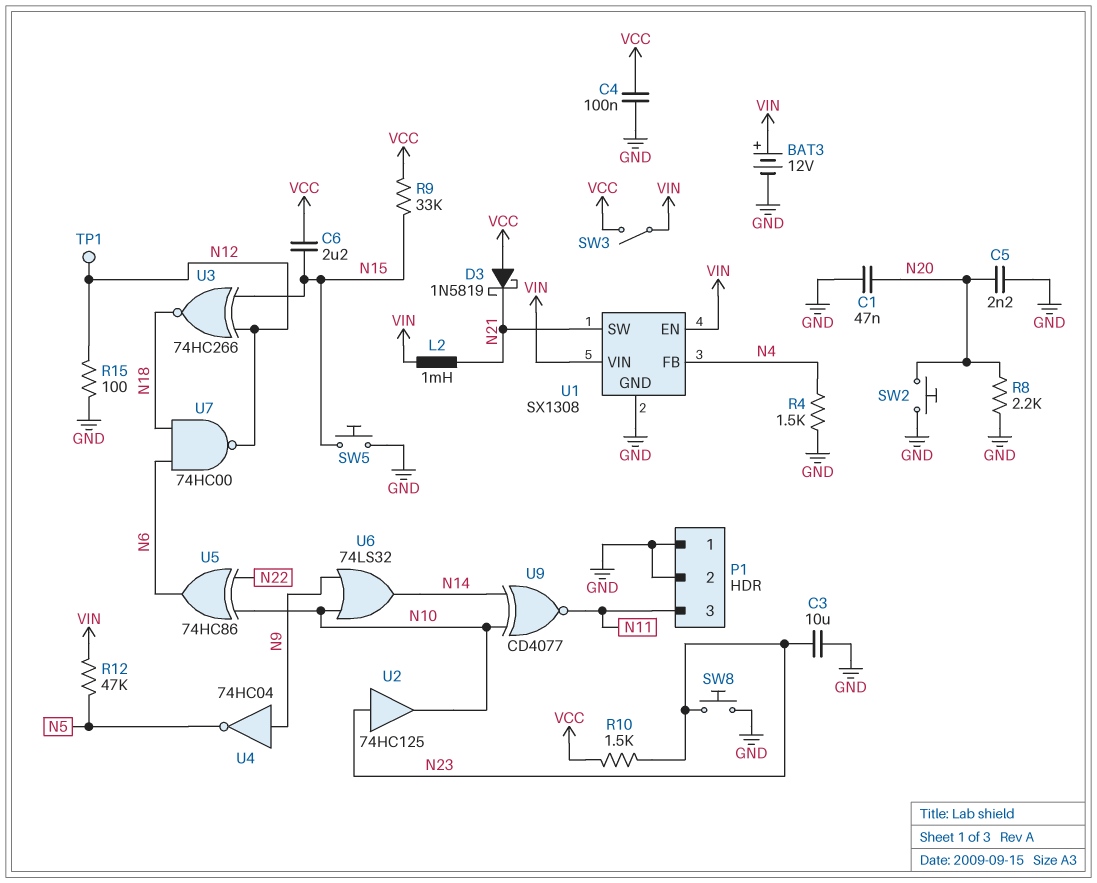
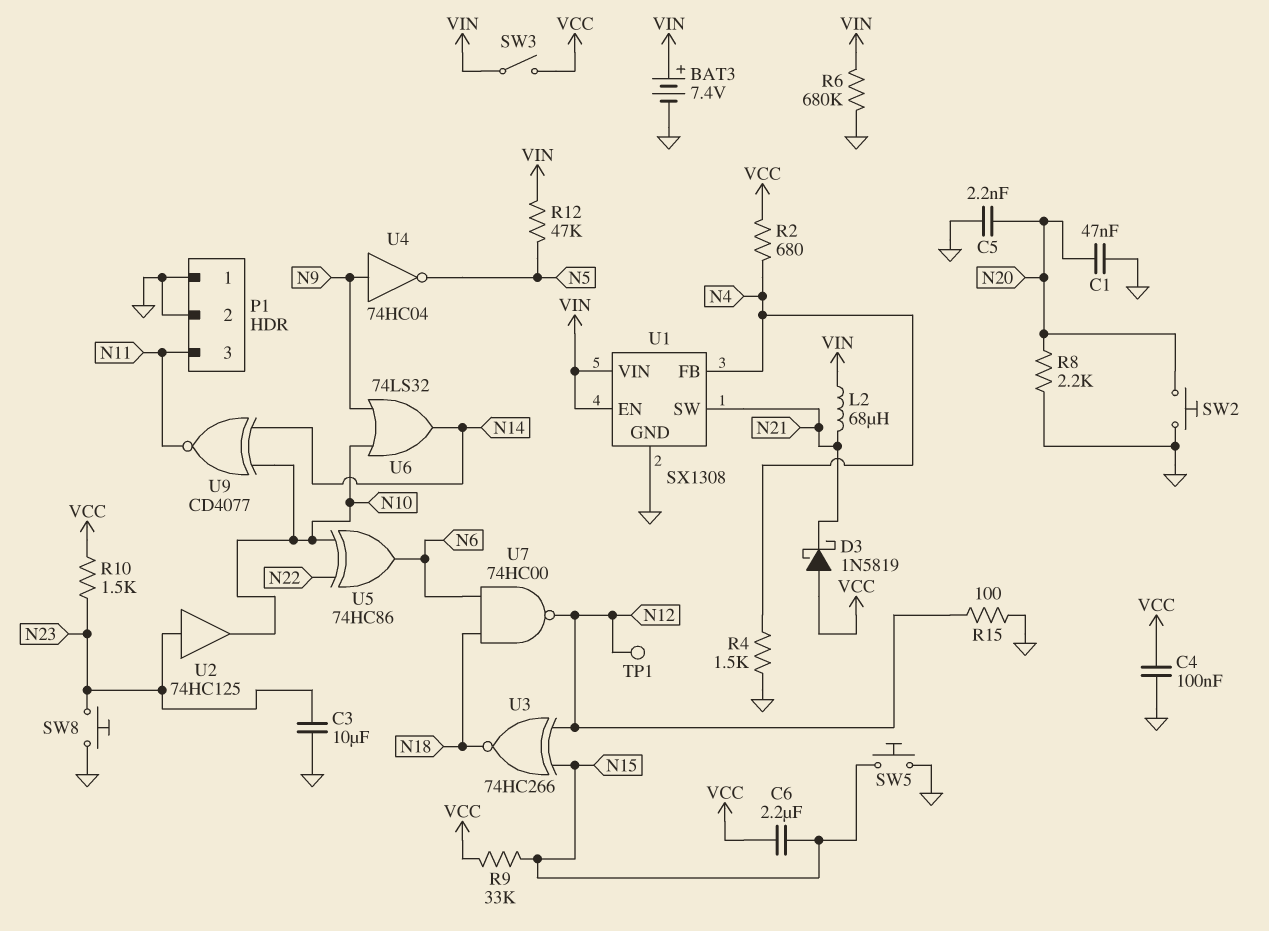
BAT3: 12V (plus VIN, minus GND) -> 7.4V (plus VIN, minus GND)
L2: 1mH (N21, VIN) -> 68uH (N21, VIN)
R2: none -> 680 (N4, VCC)
R6: none -> 680k (GND, VIN)

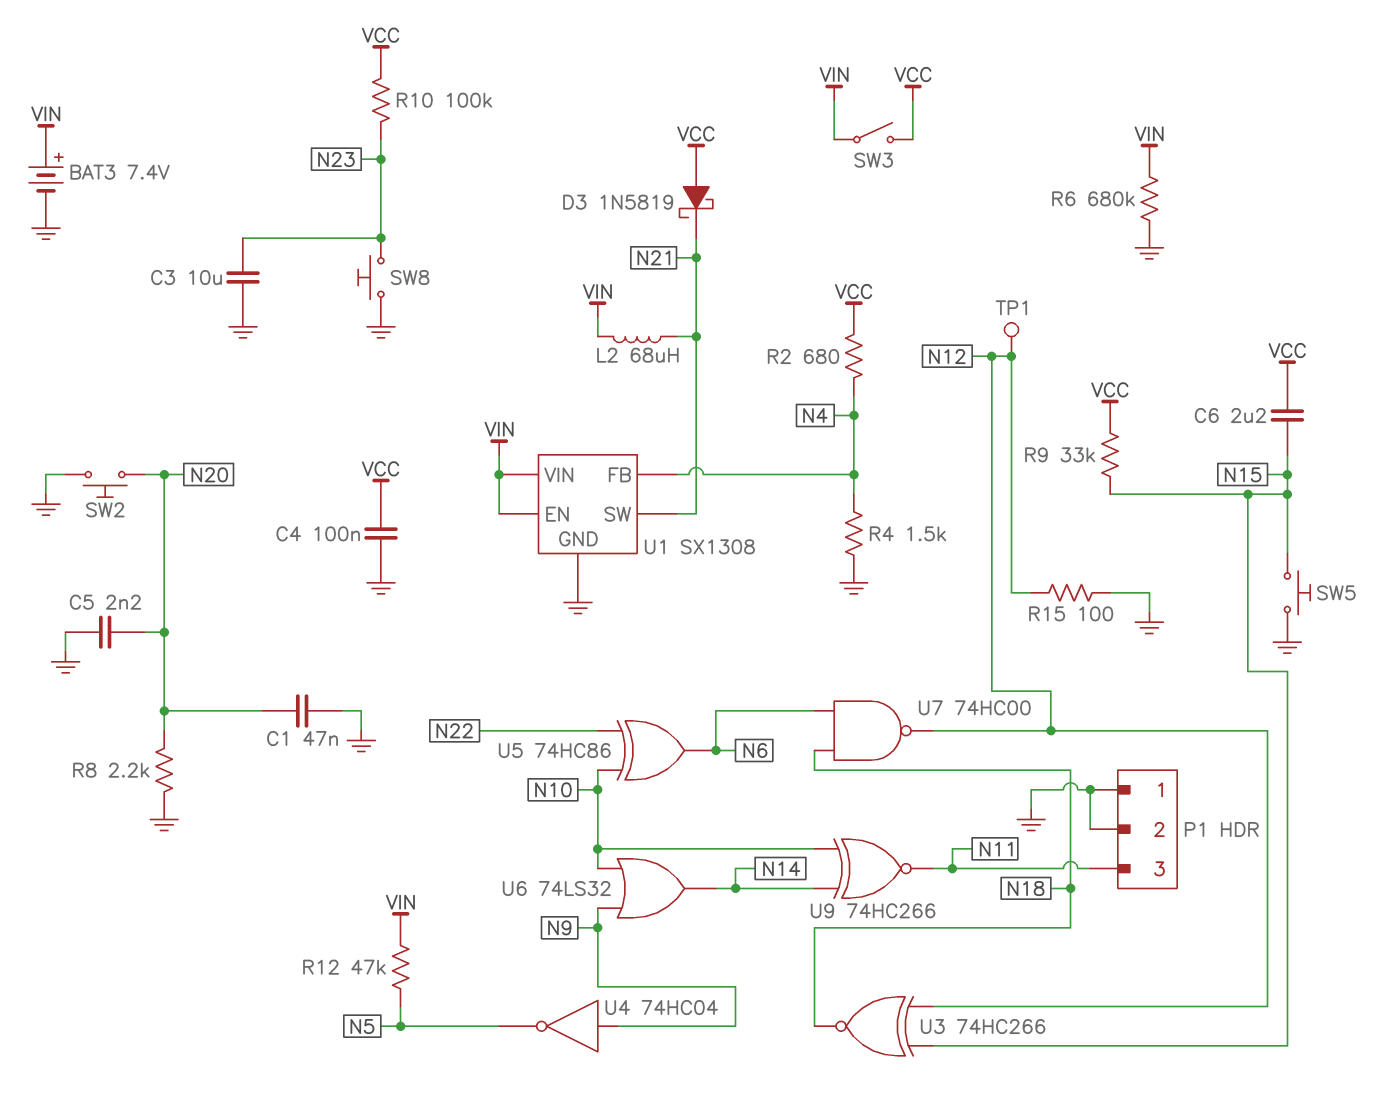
R10: 1.5k (N23, VCC) -> 100k (N23, VCC)
U2: buffer 74HC125 (in N23, out N10) -> none
U9: XNOR CD4077 (in N10, in N14, out N11) -> XNOR 74HC266 (in N10, in N14, out N11)

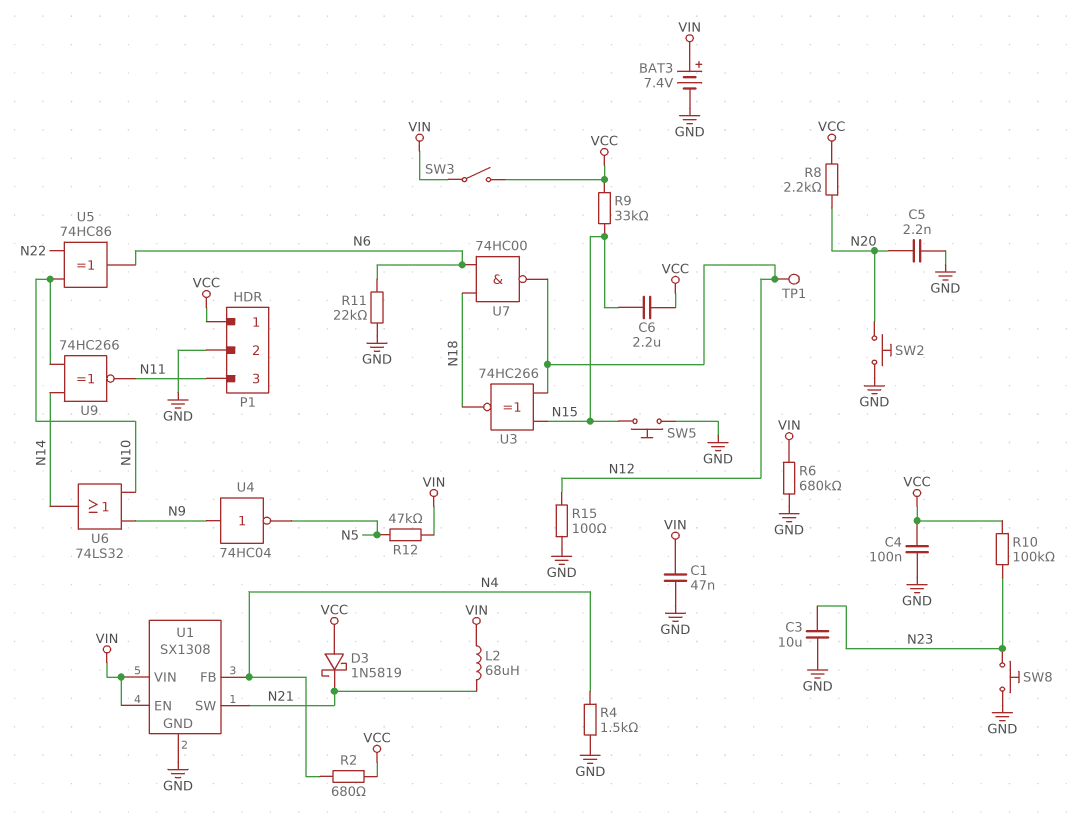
C1: 47nF (GND, N20) -> 47nF (GND, VIN)
P1 pin 1: GND -> VCC
R8: 2.2k (GND, N20) -> 2.2k (N20, VCC)
R11: none -> 22k (GND, N6)

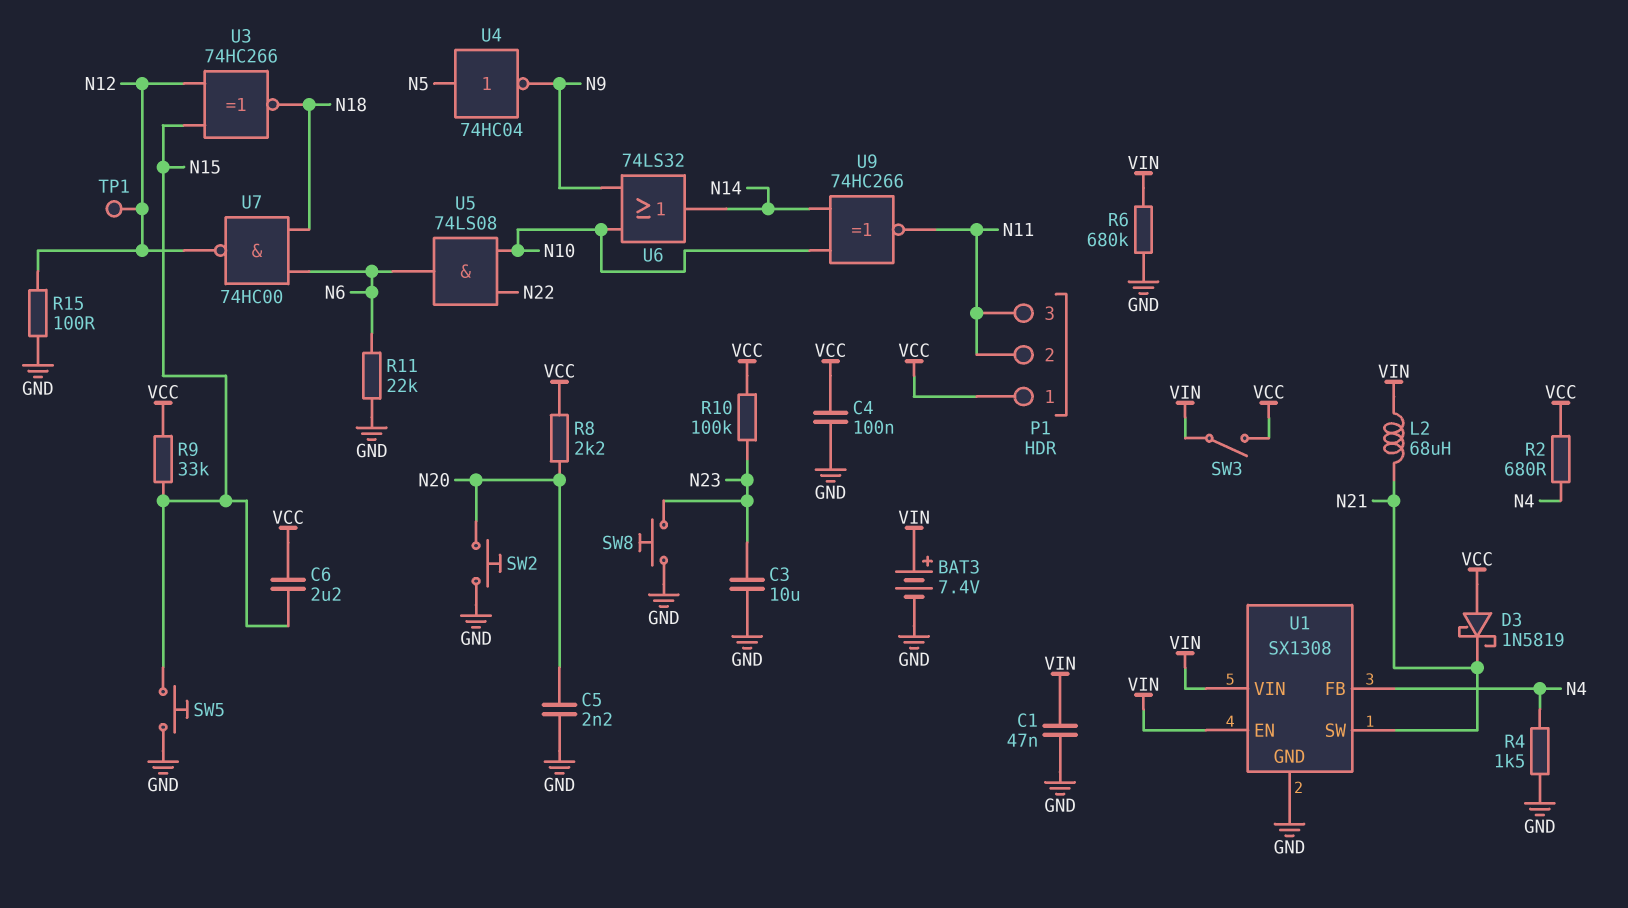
P1 pin 2: GND -> N11
R12: 47k (N5, VIN) -> none
U4: NOT 74HC04 (in N9, out N5) -> NOT 74HC04 (in N5, out N9)
U5: XOR 74HC86 (in N10, in N22, out N6) -> AND 74LS08 (in N10, in N22, out N6)

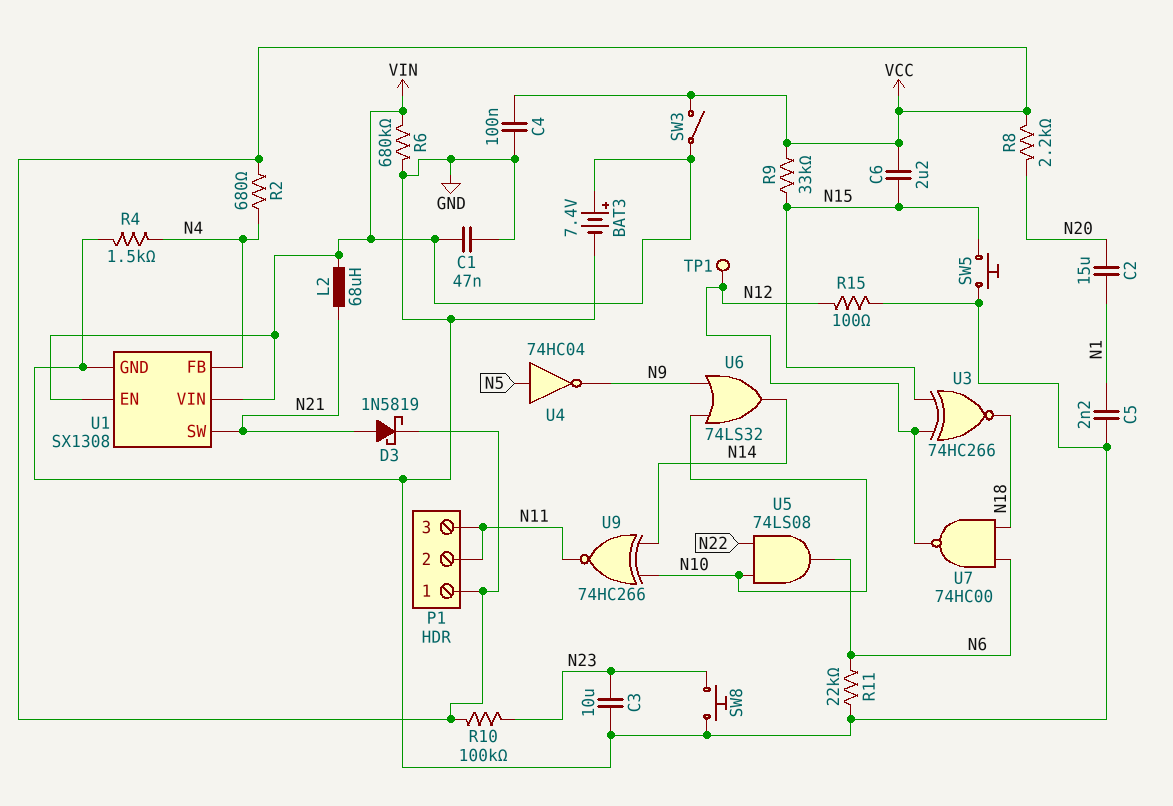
C2: none -> 15uF (N1, N20)
C5: 2.2nF (GND, N20) -> 2.2nF (GND, N1)
D3: schottky 1N5819 (A VCC, K N21) -> schottky 1N5819 (A N21, K VCC)
SW2: button (GND, N20) -> none

